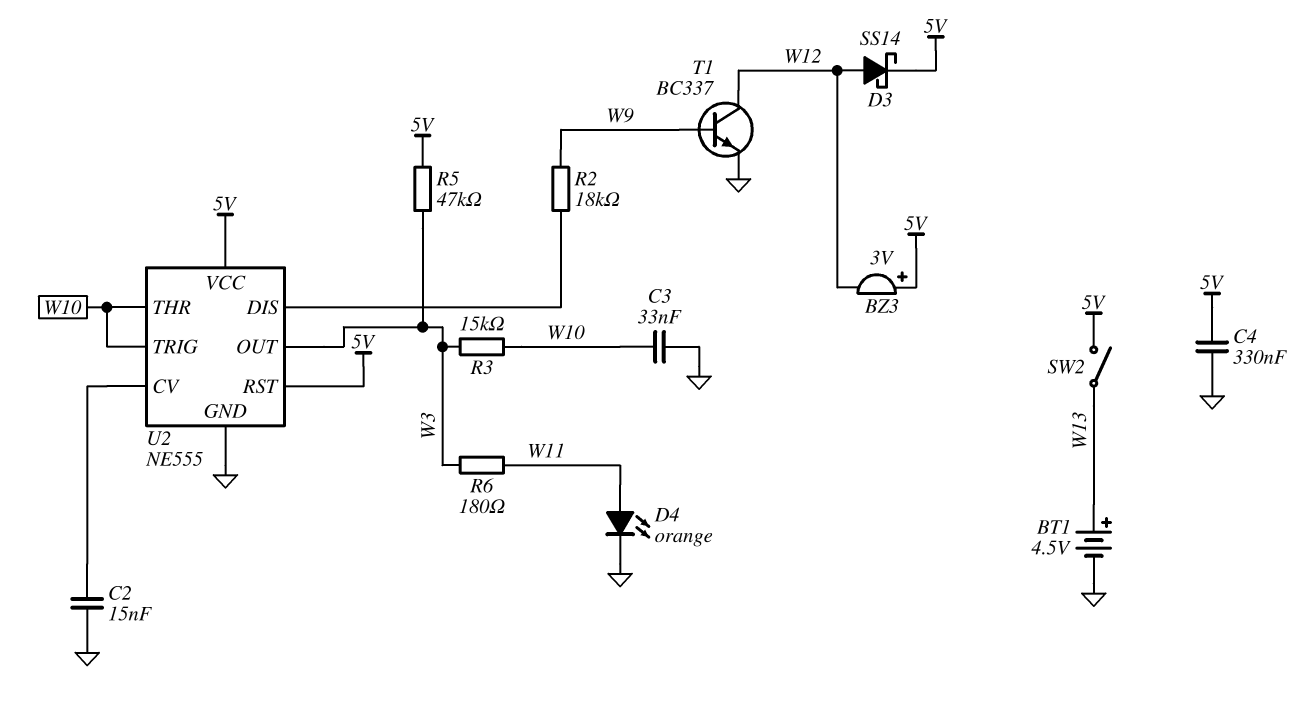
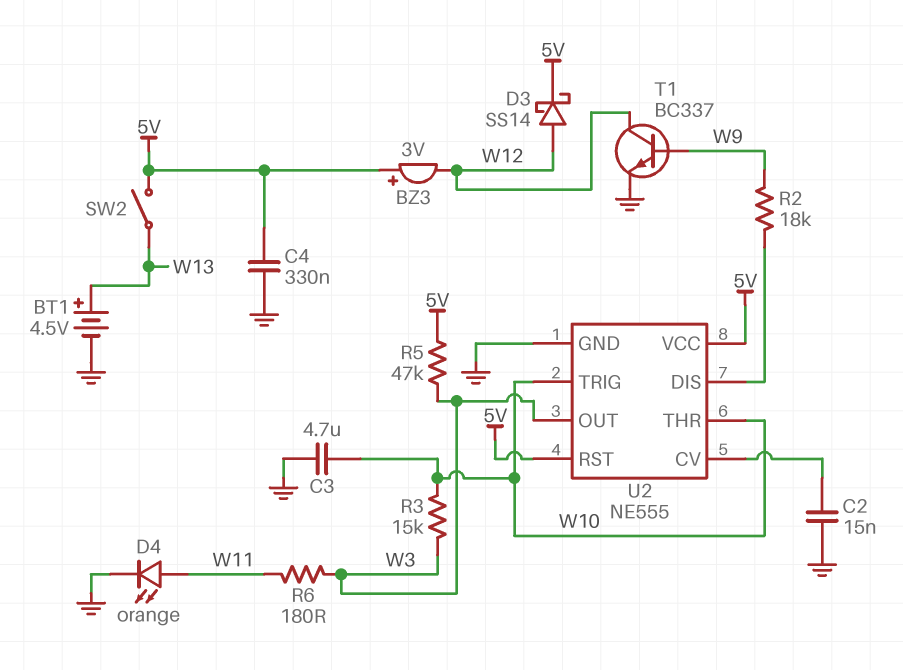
C3: 33nF (GND, W10) -> 4.7uF (GND, W10)

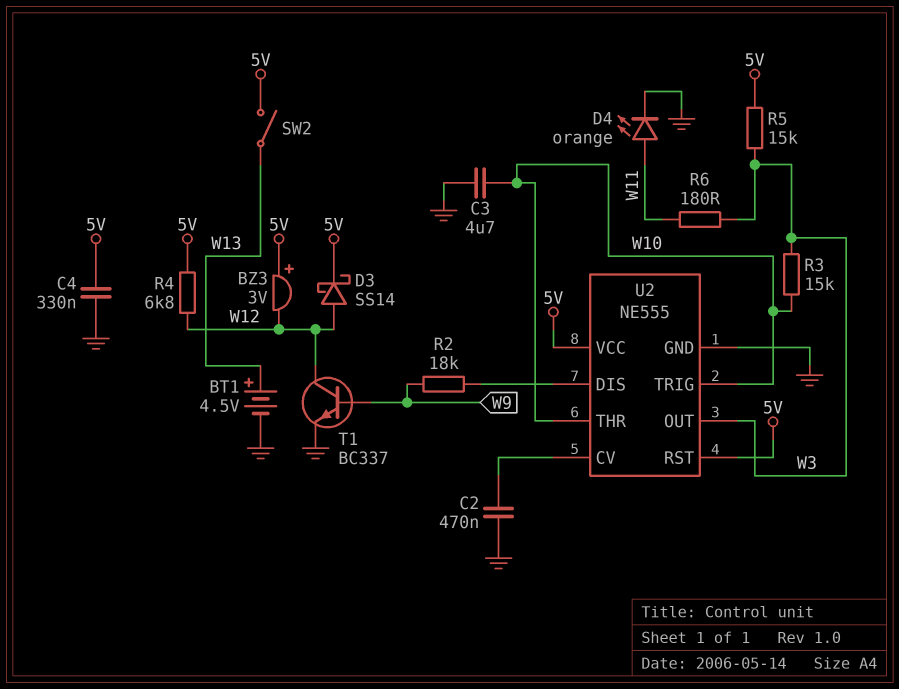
C2: 15nF (GND, U2/CV) -> 470nF (GND, U2/CV)
R4: none -> 6.8k (5V, W12)
R5: 47k (5V, W3) -> 15k (5V, W3)

